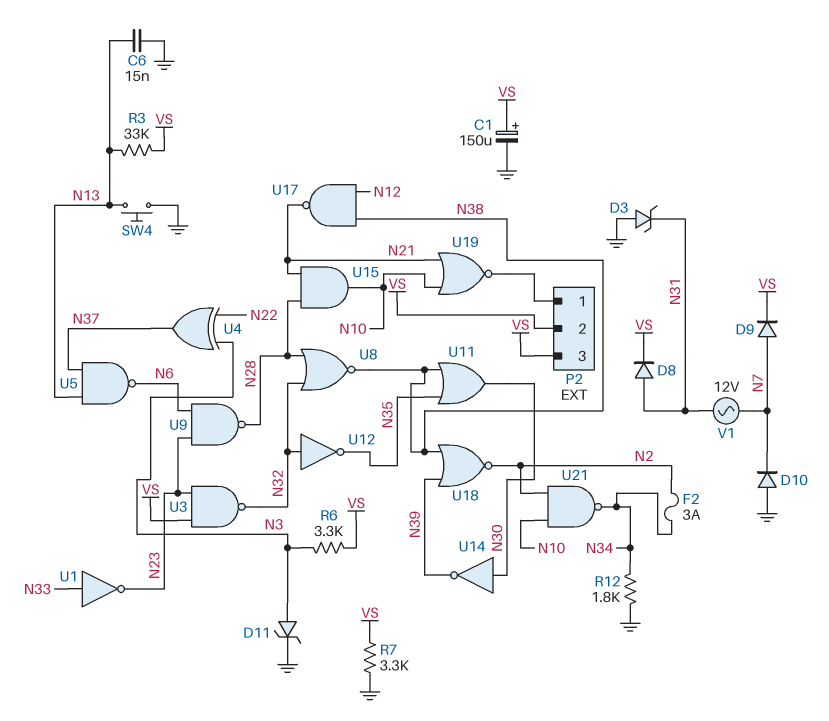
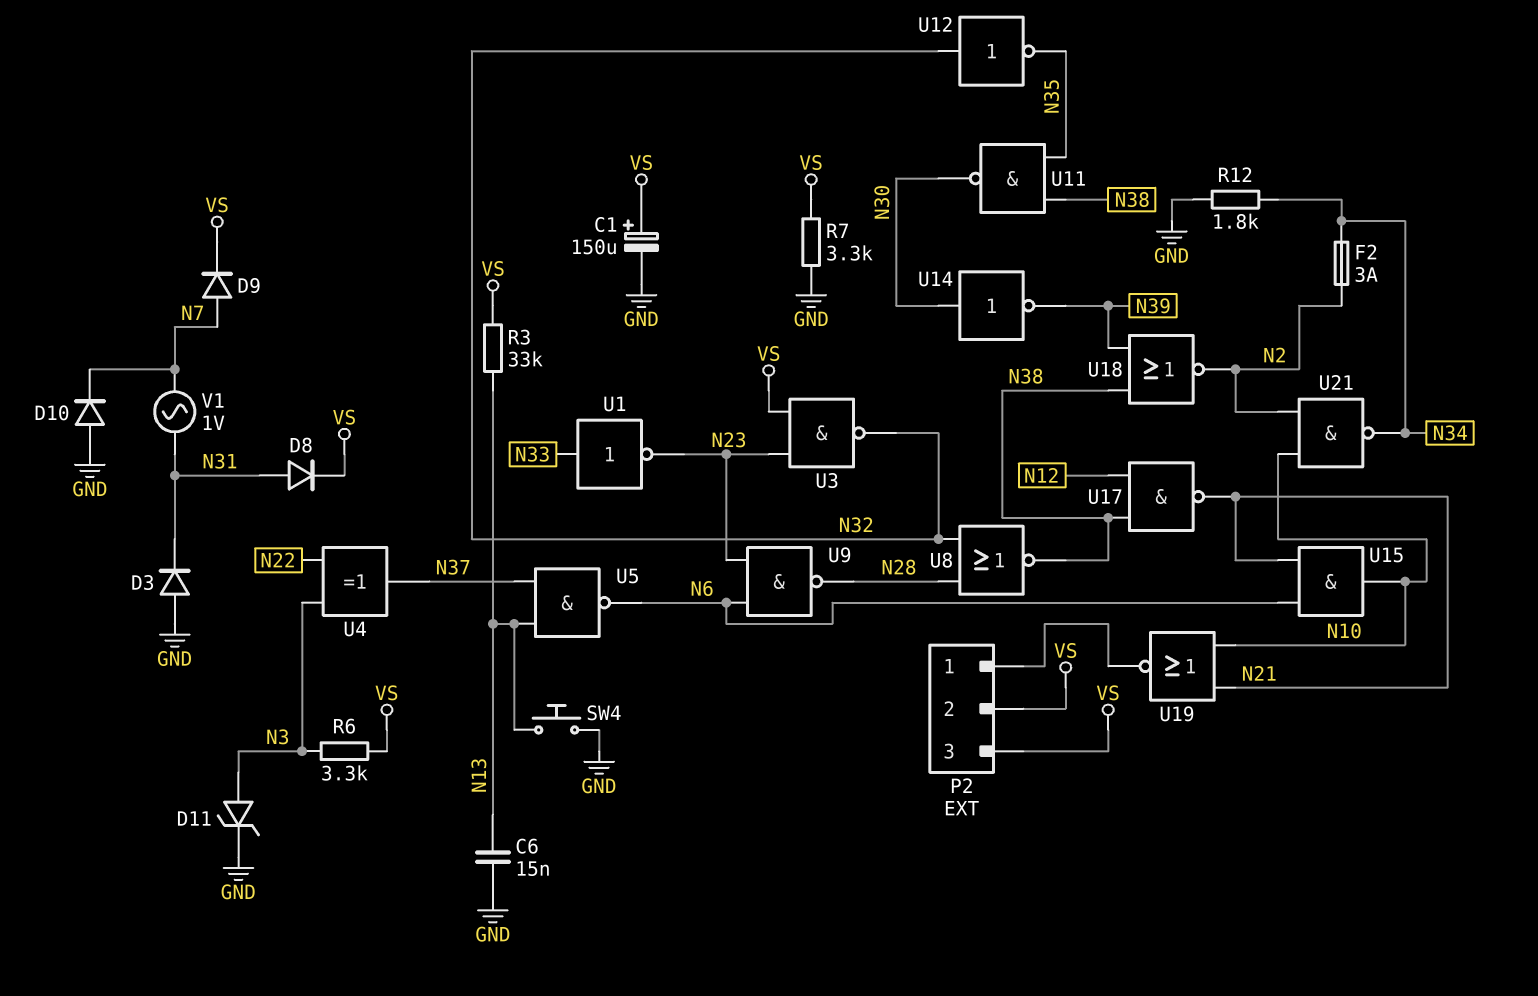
D3: zener (A GND, K N31) -> diode (A GND, K N31)
U11: OR (in N35, in N38, out N30) -> NAND (in N35, in N38, out N30)
U15: AND (in N21, in N28, out N10) -> AND (in N6, in N21, out N10)
V1: AC 12V (N7, N31) -> AC 1V (N7, N31)

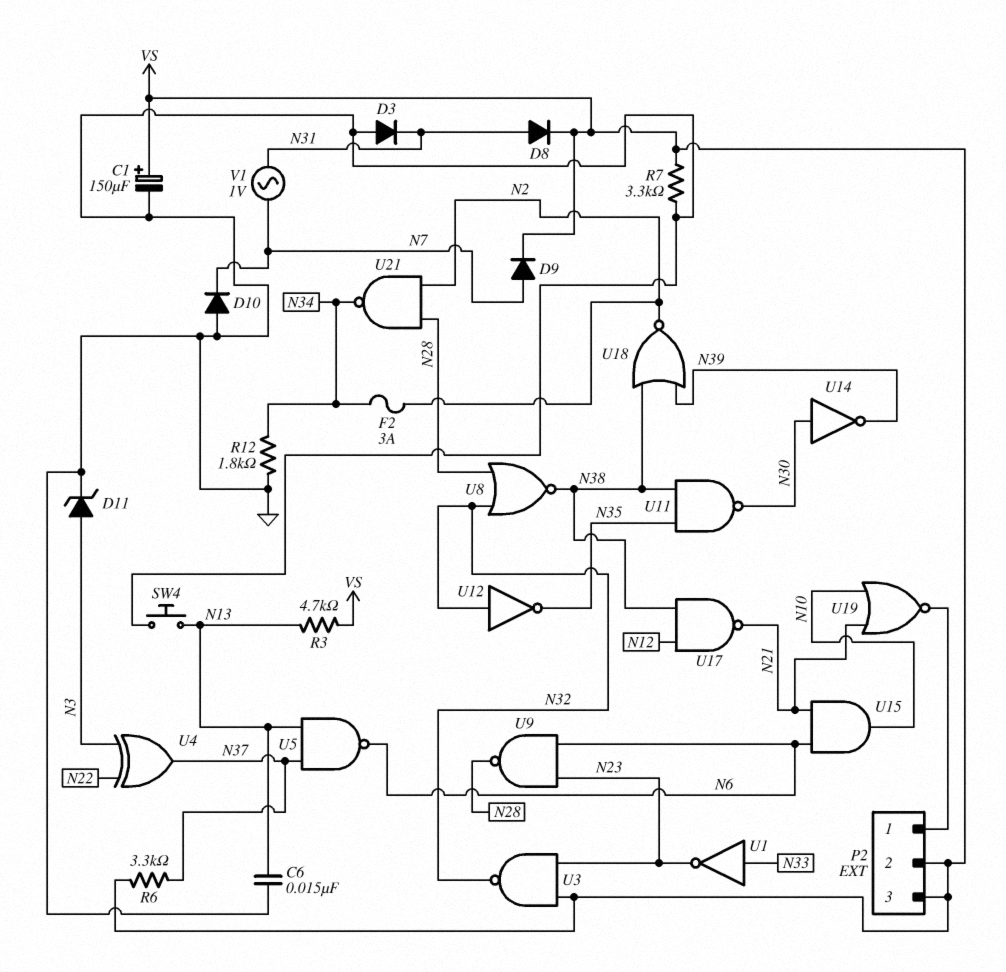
R3: 33k (N13, VS) -> 4.7k (N13, VS)
R6: 3.3k (N3, VS) -> 3.3k (N37, VS)
U21: NAND (in N2, in N10, out N34) -> NAND (in N2, in N28, out N34)

